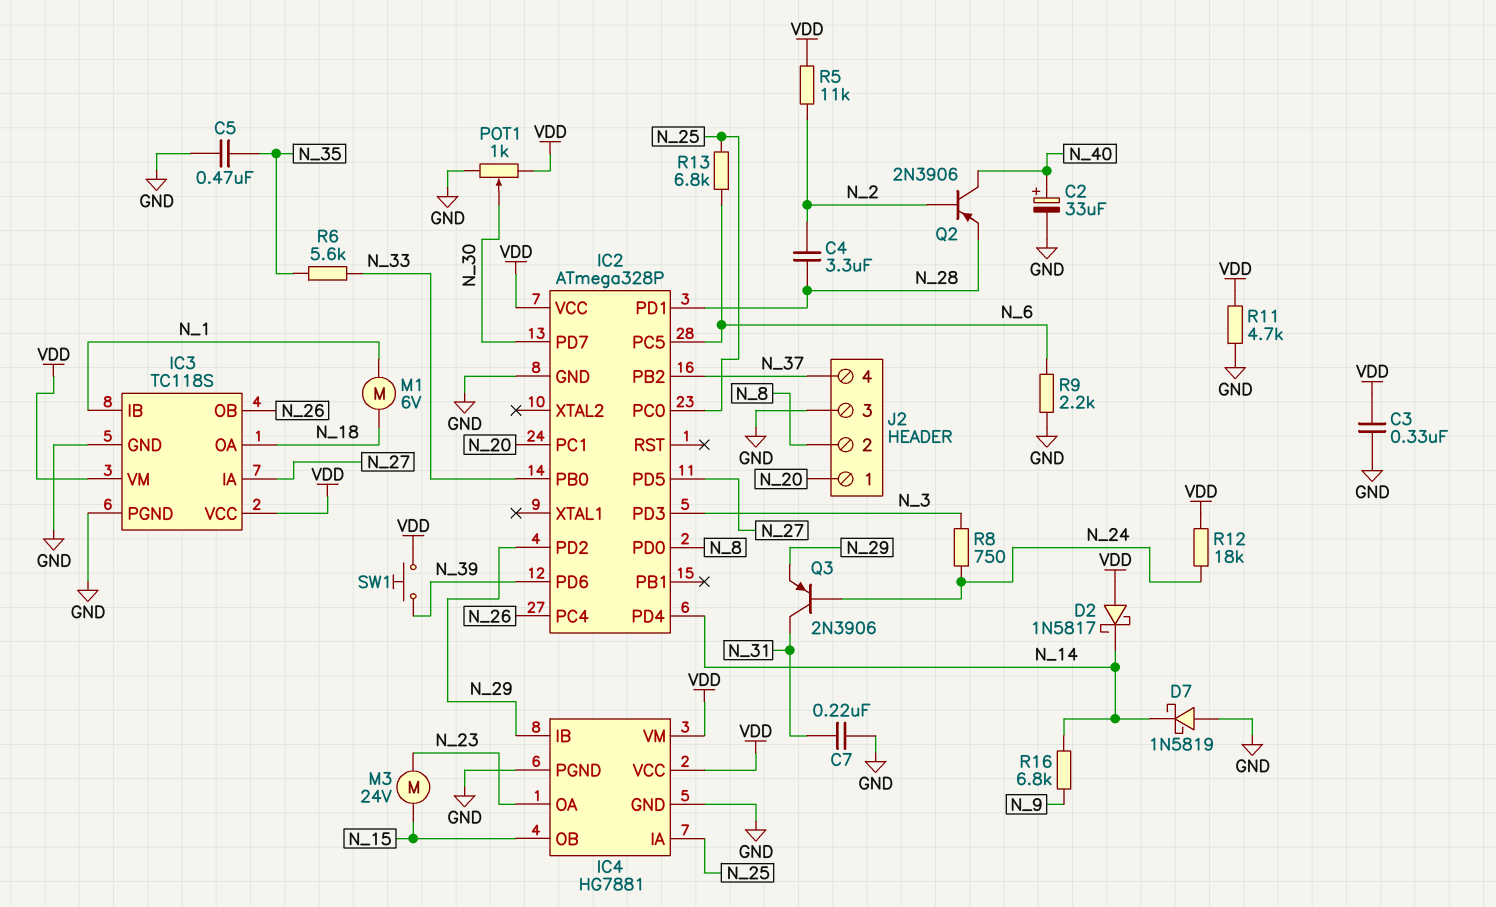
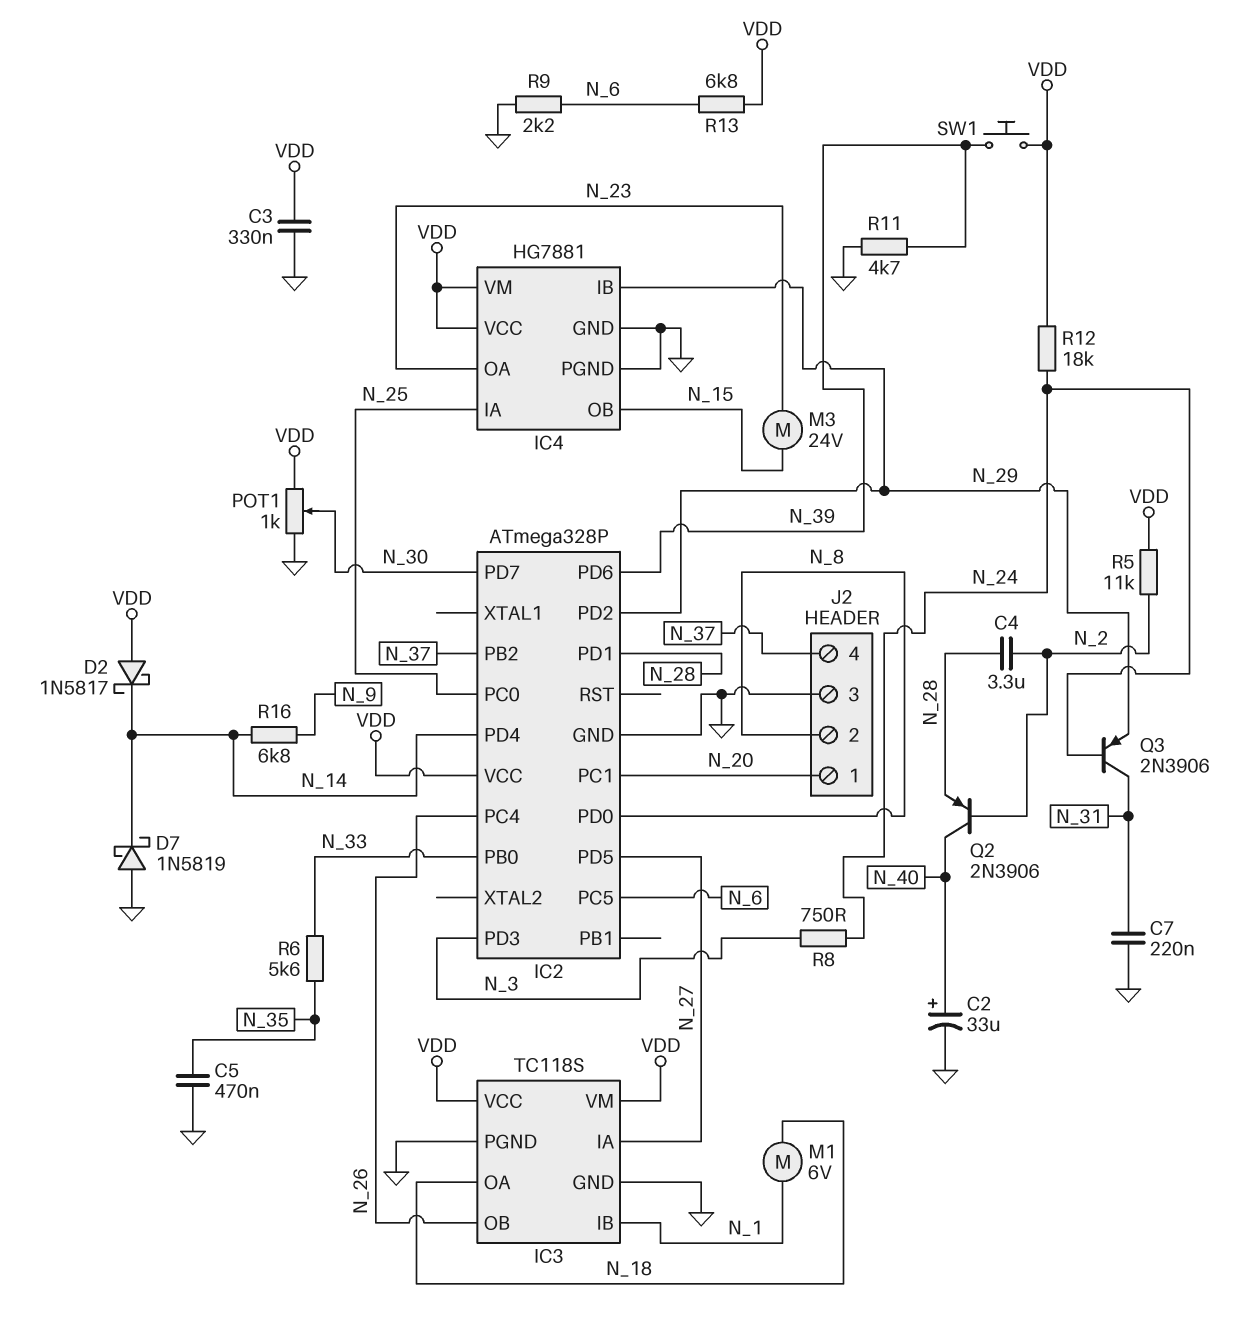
R11: 4.7k (GND, VDD) -> 4.7k (GND, N_39)
R13: 6.8k (N_6, N_25) -> 6.8k (N_6, VDD)

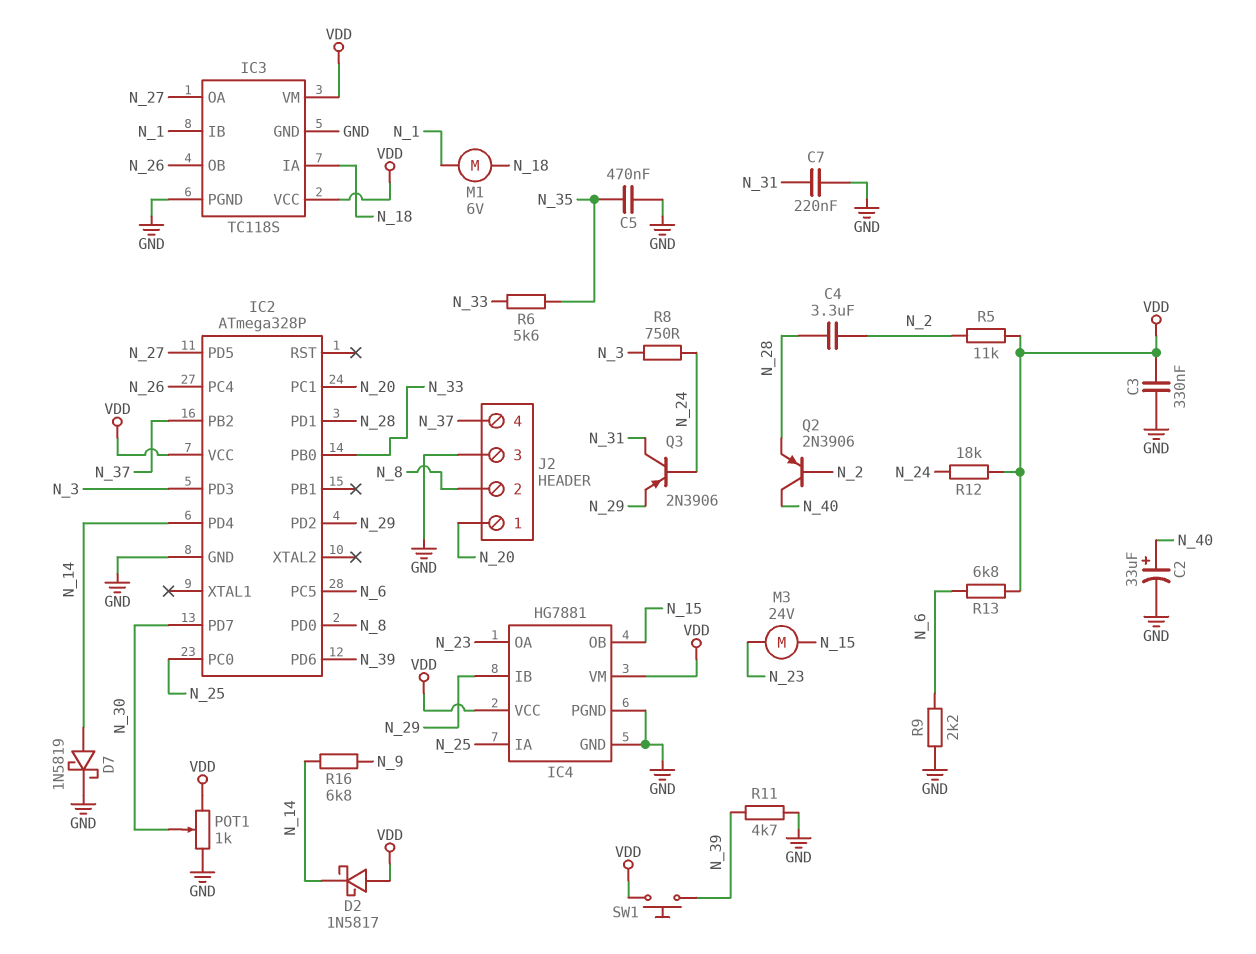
D7: schottky 1N5819 (A GND, K N_14) -> schottky 1N5819 (A N_14, K GND)
IC3 pin IA: N_27 -> N_18
IC3 pin OA: N_18 -> N_27

